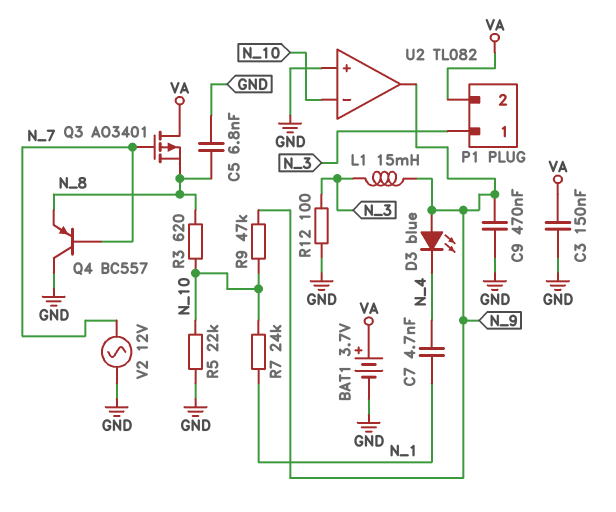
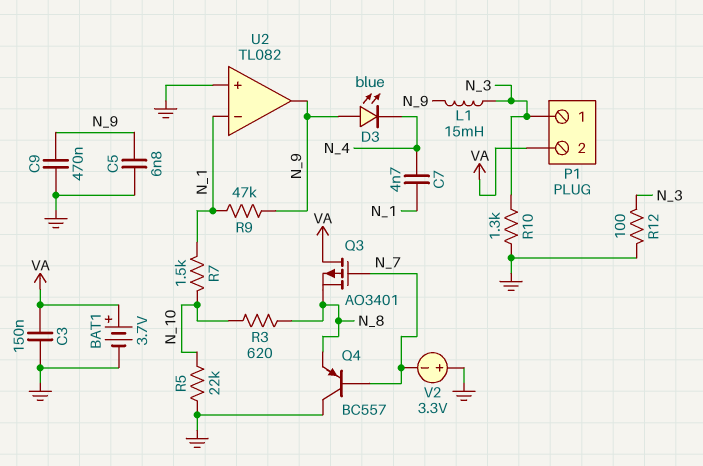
C5: 6.8nF (GND, N_8) -> 6.8nF (GND, N_9)
R7: 24k (N_1, N_10) -> 1.5k (N_1, N_10)
R9: 47k (N_9, N_10) -> 47k (N_1, N_9)
R10: none -> 1.3k (GND, N_3)
U2 pin in-: N_10 -> N_1
V2: AC 12V (GND, N_7) -> 3.3V (plus GND, minus N_7)

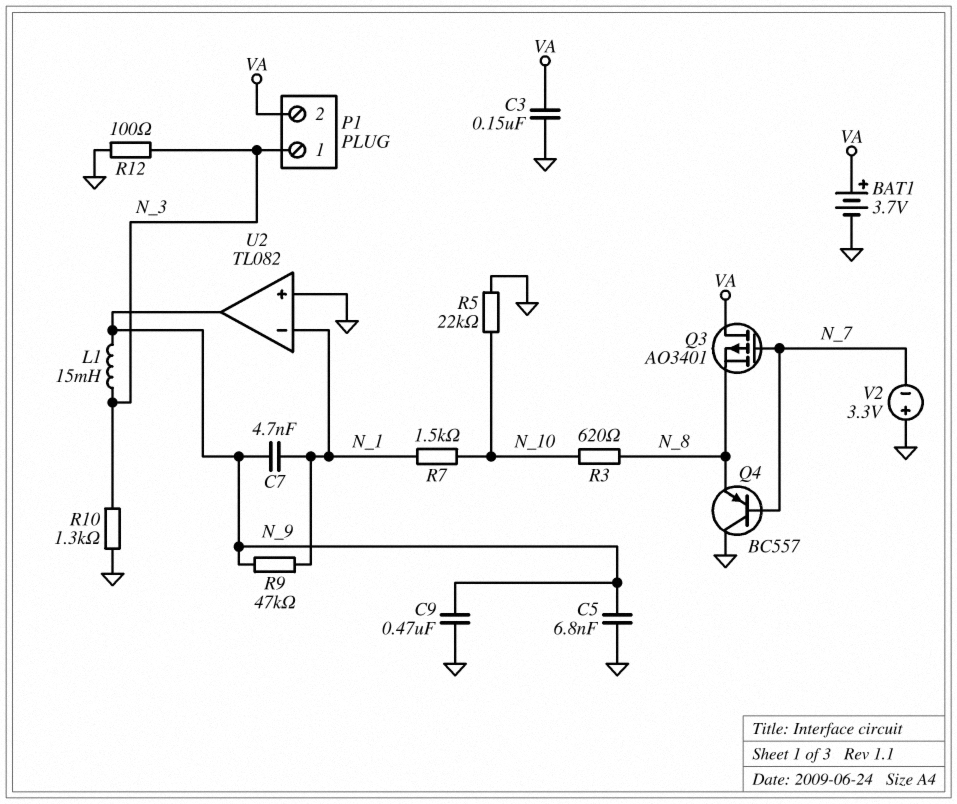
C7: 4.7nF (N_1, N_4) -> 4.7nF (N_1, N_9)
D3: LED blue (A N_9, K N_4) -> none

